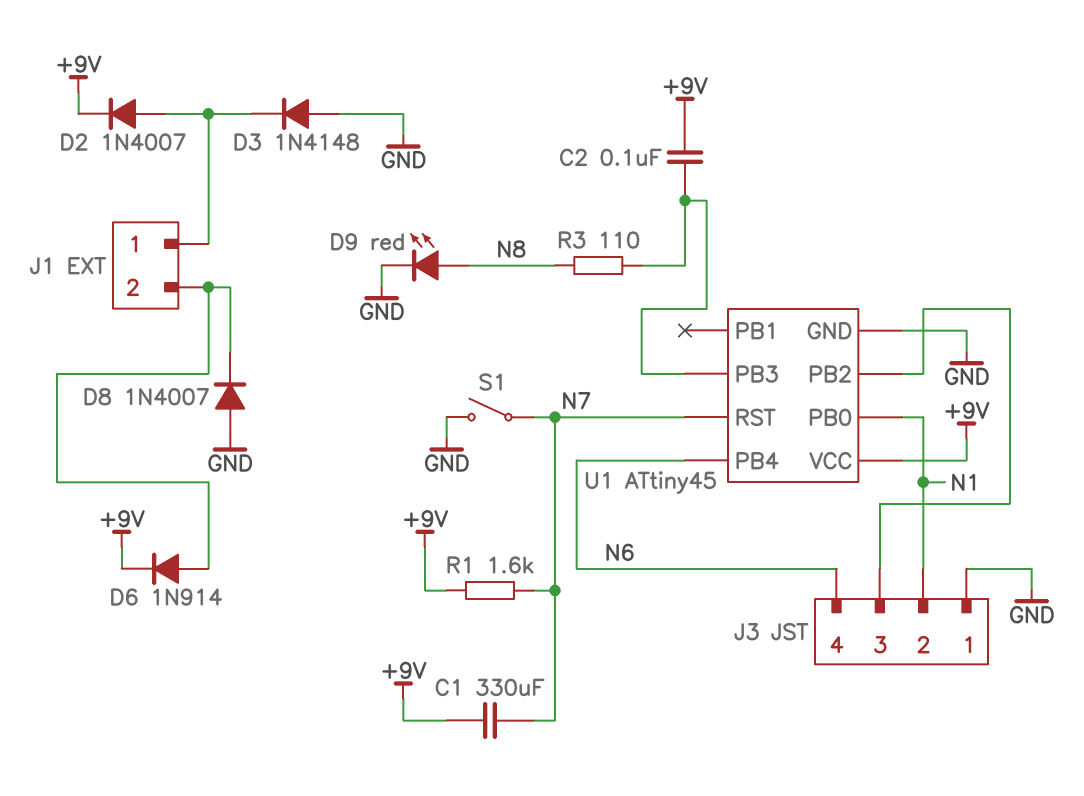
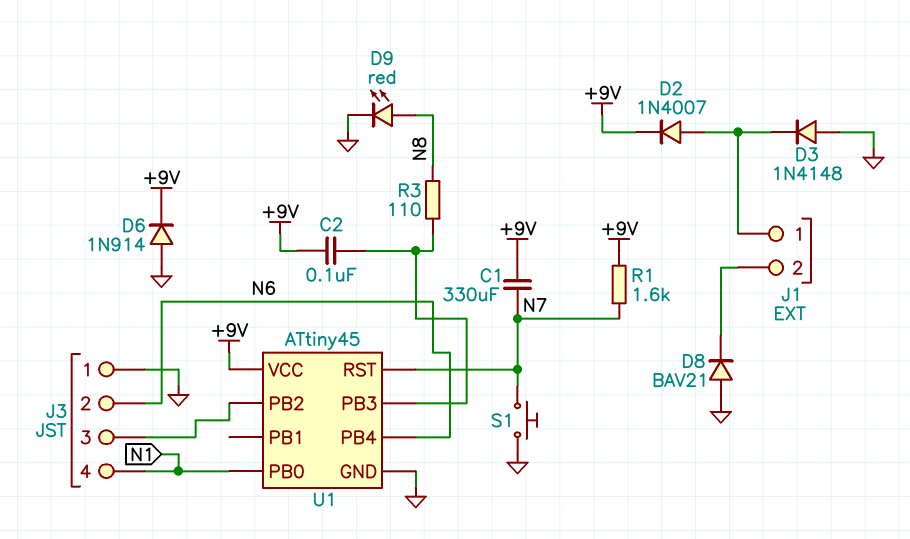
D6: diode 1N914 (A J1/2, K +9V) -> diode 1N914 (A GND, K +9V)
D8: diode 1N4007 (A GND, K J1/2) -> diode BAV21 (A GND, K J1/2)
J3 pin 2: N1 -> N6
J3 pin 4: N6 -> N1
S1: switch (GND, N7) -> button (GND, N7)

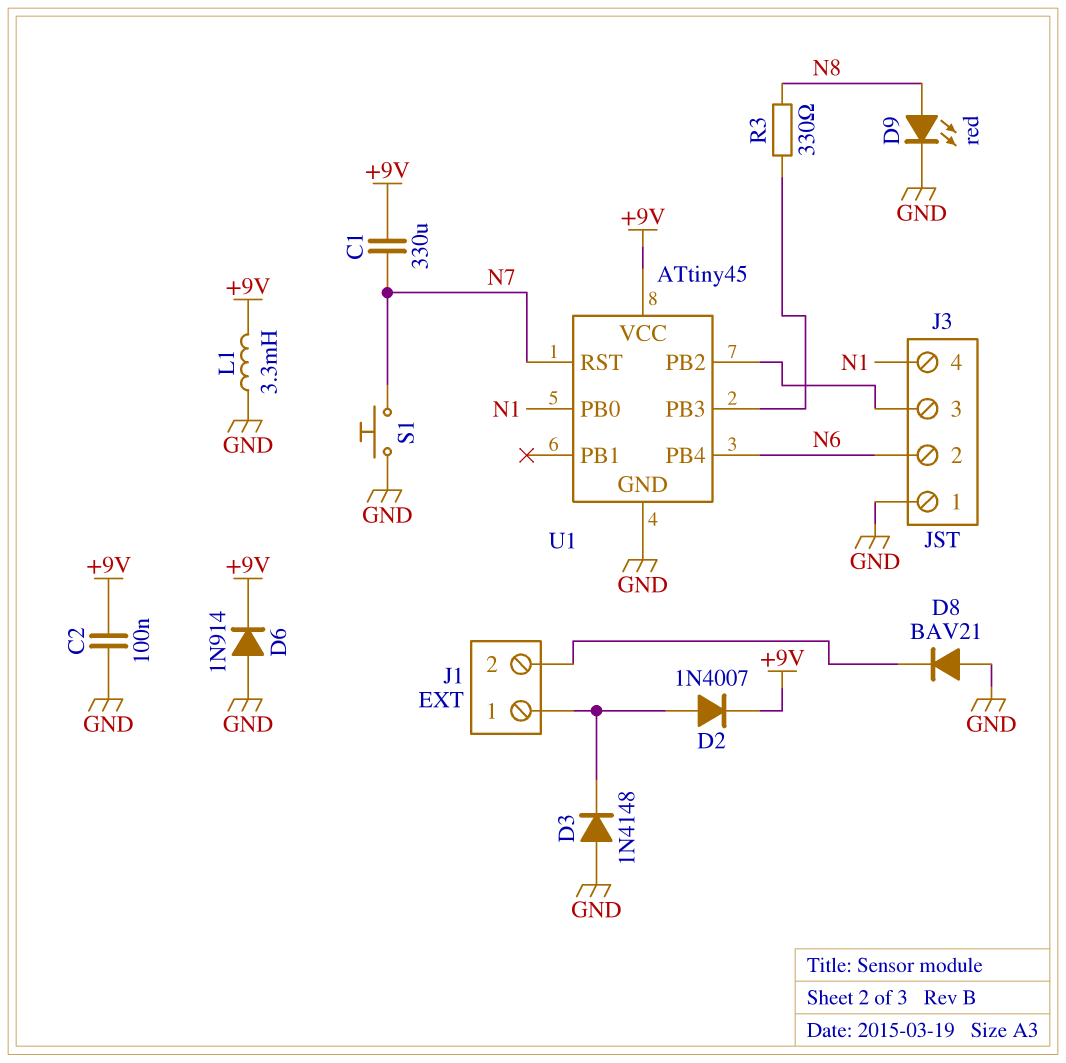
C2: 100nF (+9V, U1/PB3) -> 100nF (+9V, GND)
L1: none -> 3.3mH (+9V, GND)
R1: 1.6k (+9V, N7) -> none
R3: 110 (N8, U1/PB3) -> 330 (N8, U1/PB3)

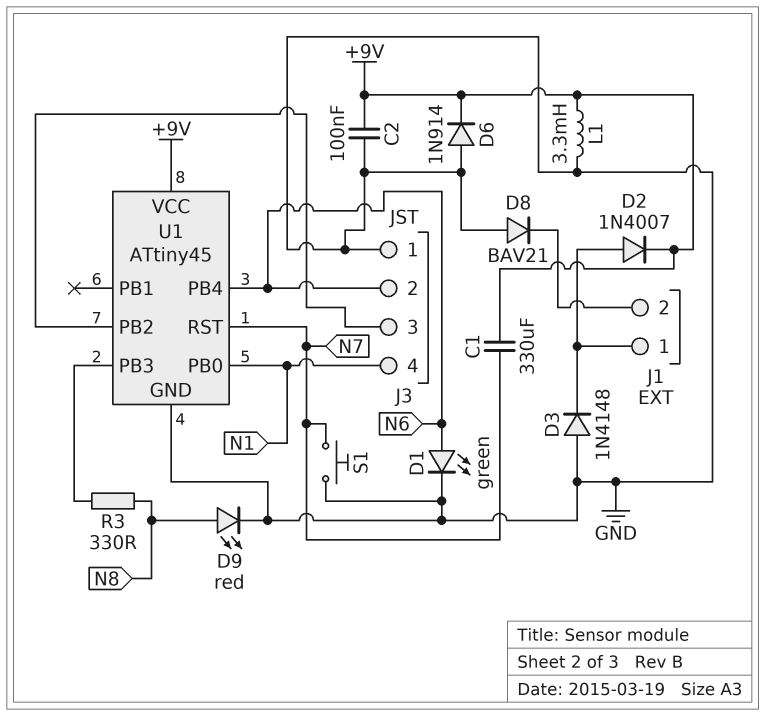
D1: none -> LED green (A N6, K GND)

